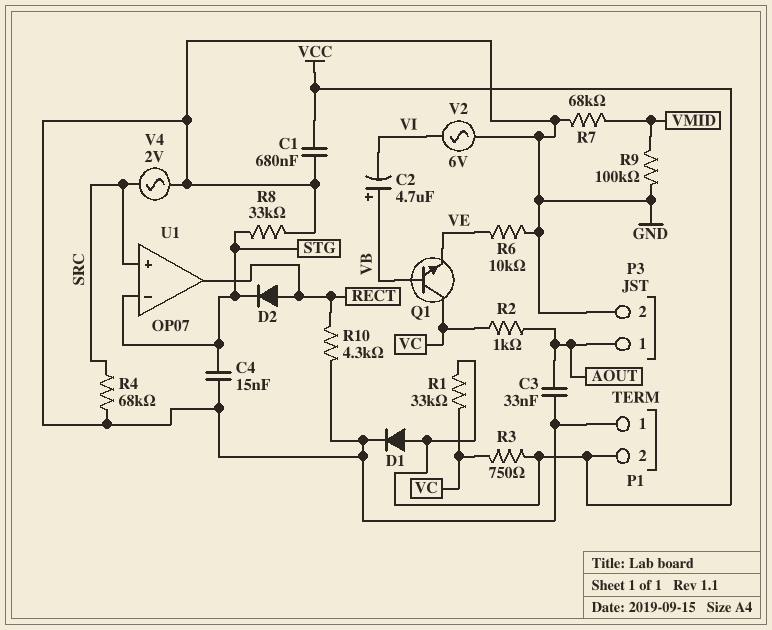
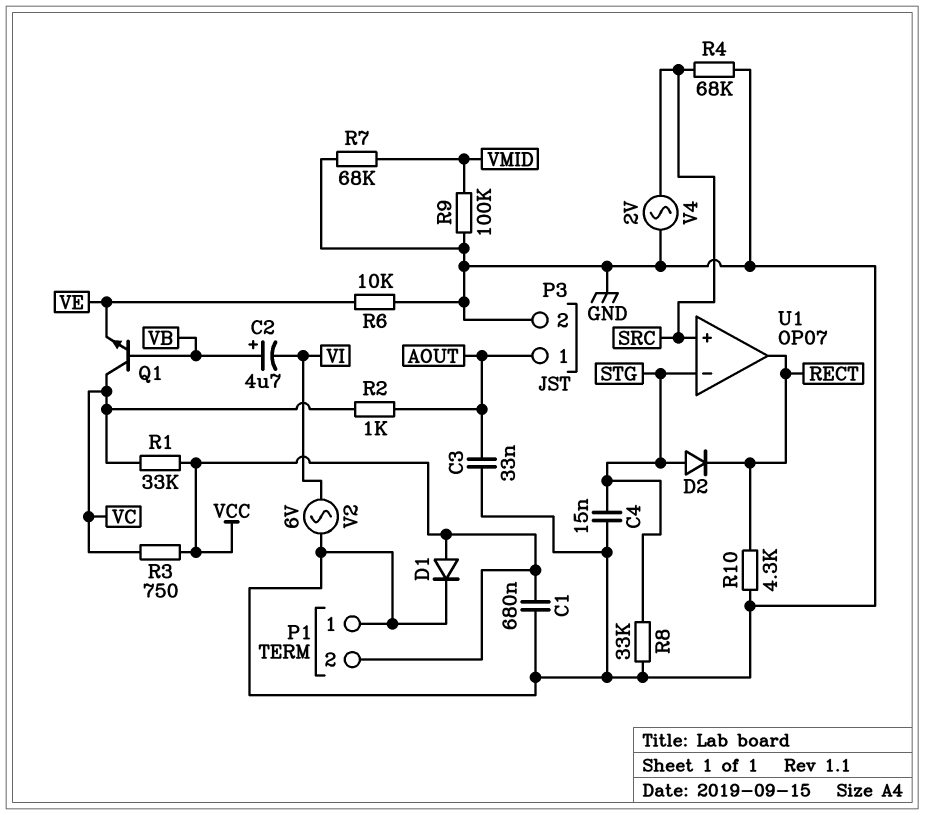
D2: diode (A RECT, K STG) -> diode (A STG, K RECT)

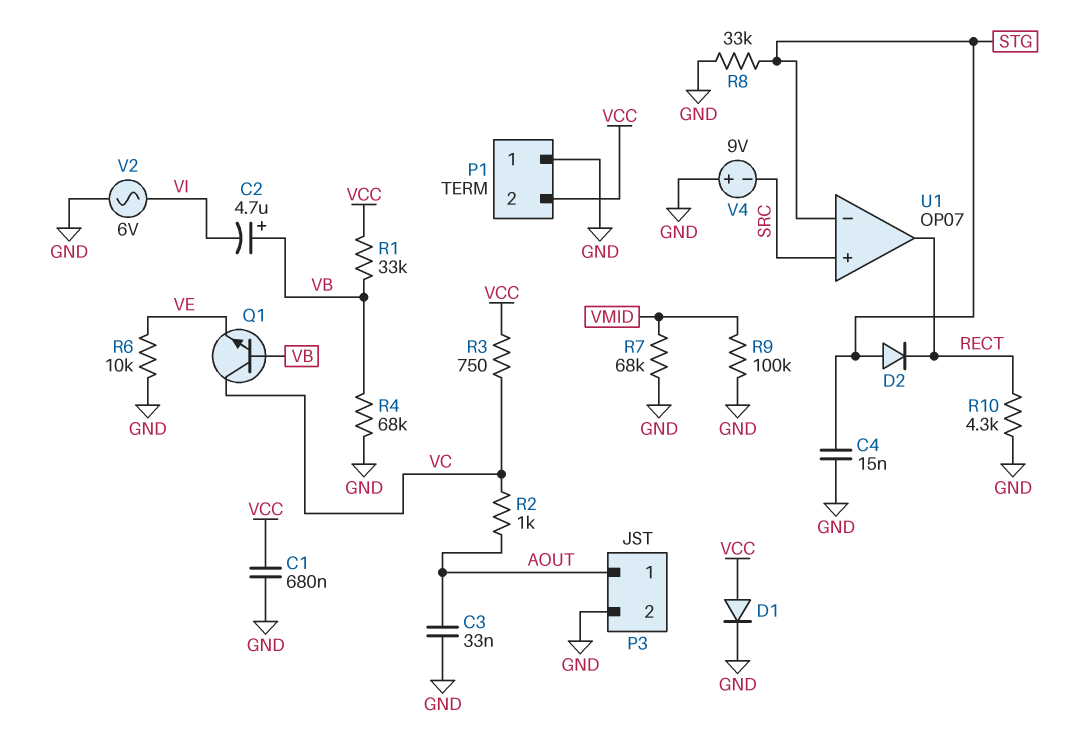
R1: 33k (VC, VCC) -> 33k (VB, VCC)
R4: 68k (GND, SRC) -> 68k (GND, VB)
V4: AC 2V (GND, SRC) -> 9V (plus GND, minus SRC)

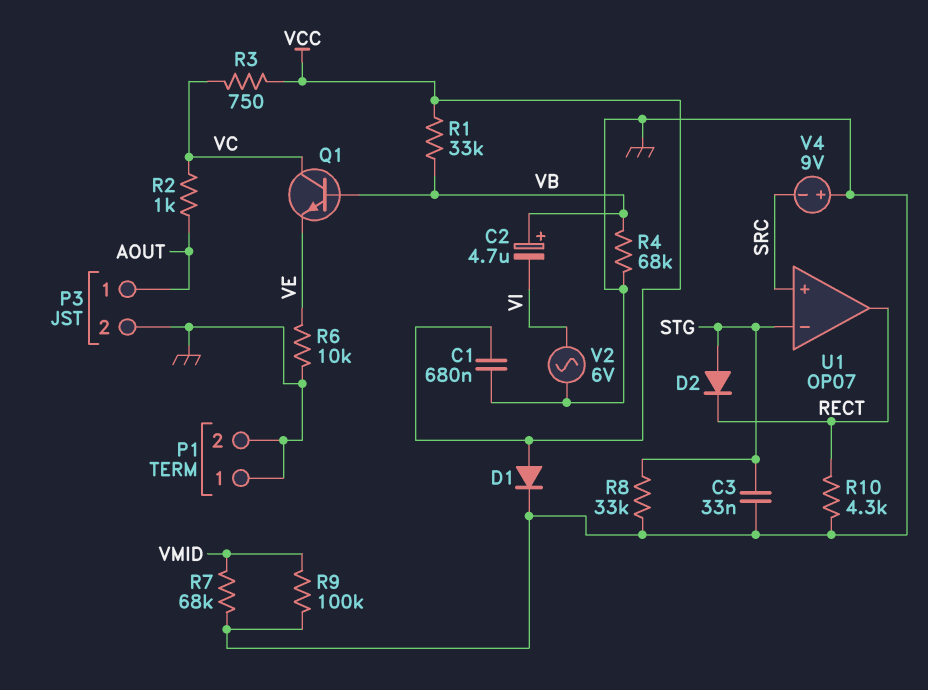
C3: 33nF (AOUT, GND) -> 33nF (GND, STG)
C4: 15nF (GND, STG) -> none
P1 pin 2: VCC -> GND

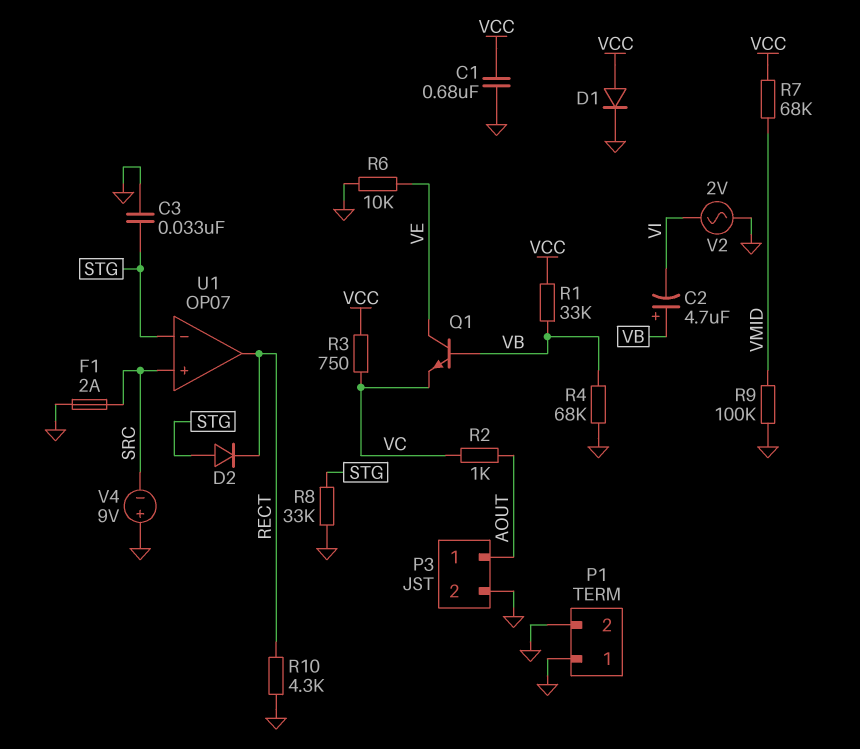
F1: none -> 2A (GND, SRC)
Q1: NPN (B VB, C VC, E VE) -> NPN (B VB, C VE, E VC)
R7: 68k (GND, VMID) -> 68k (VCC, VMID)
V2: AC 6V (GND, VI) -> AC 2V (GND, VI)

